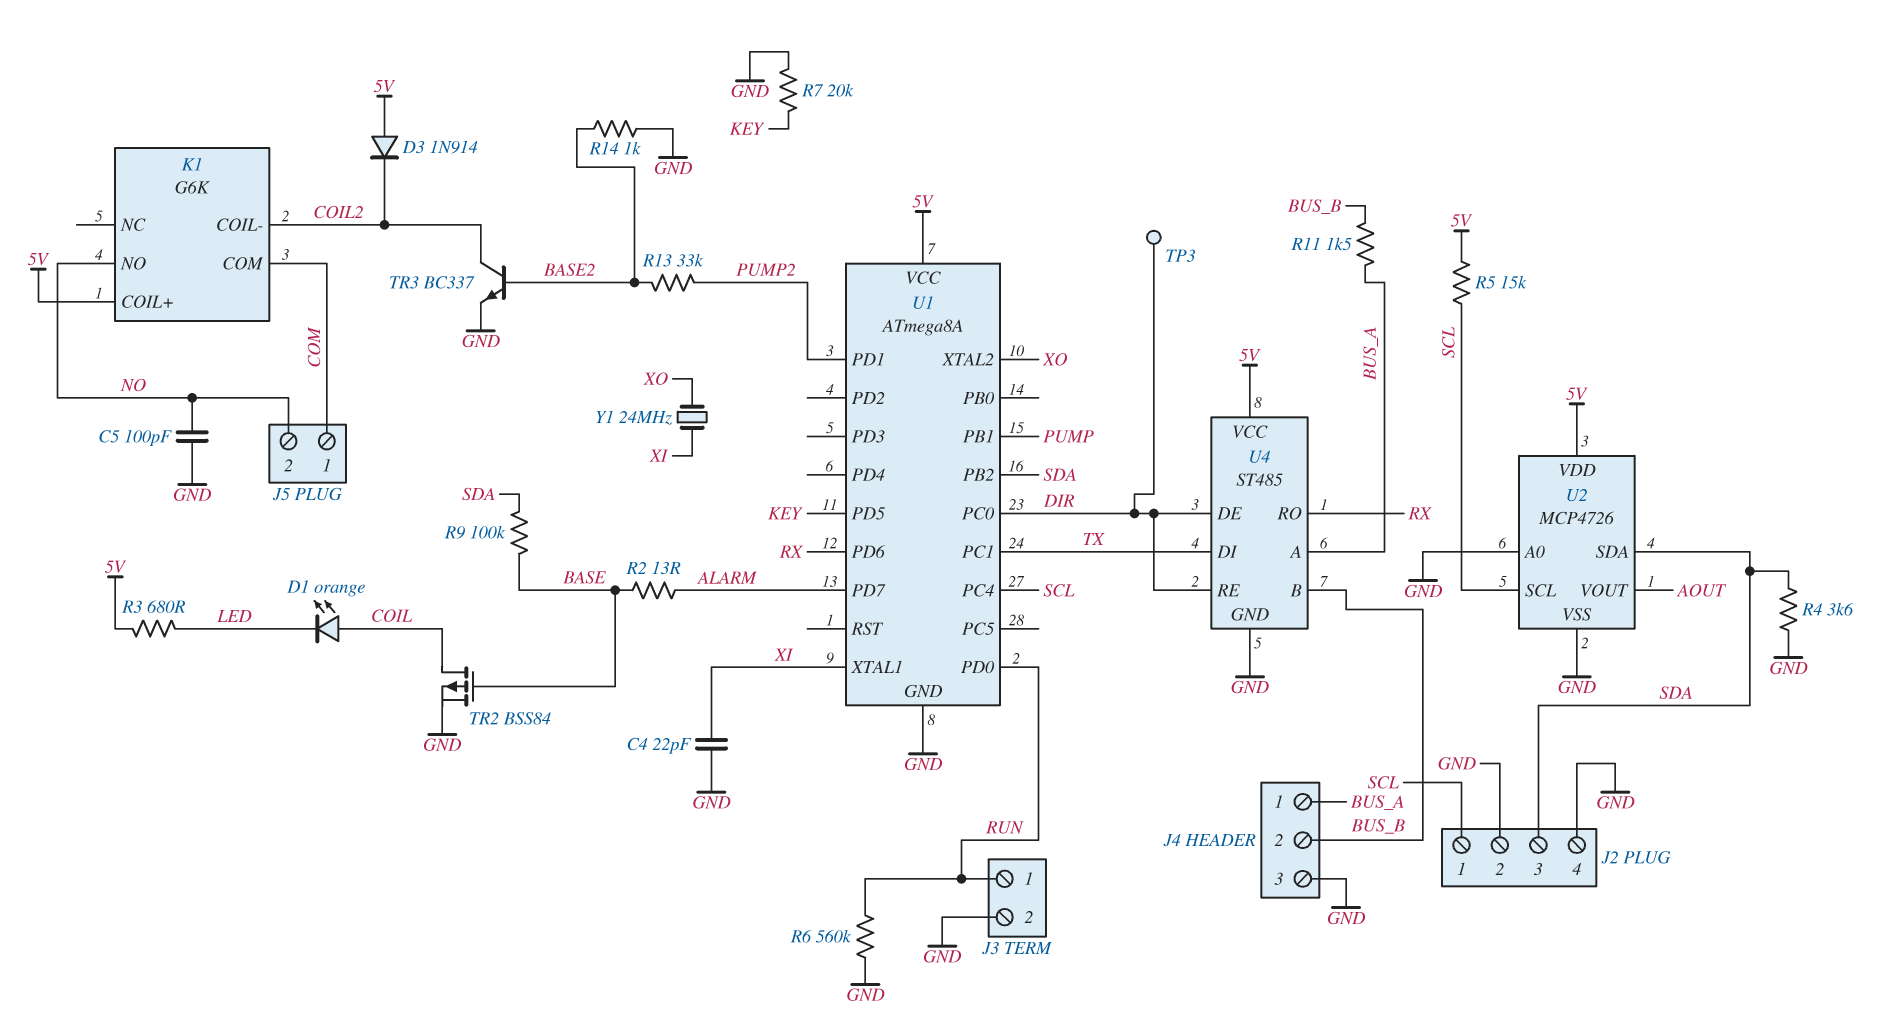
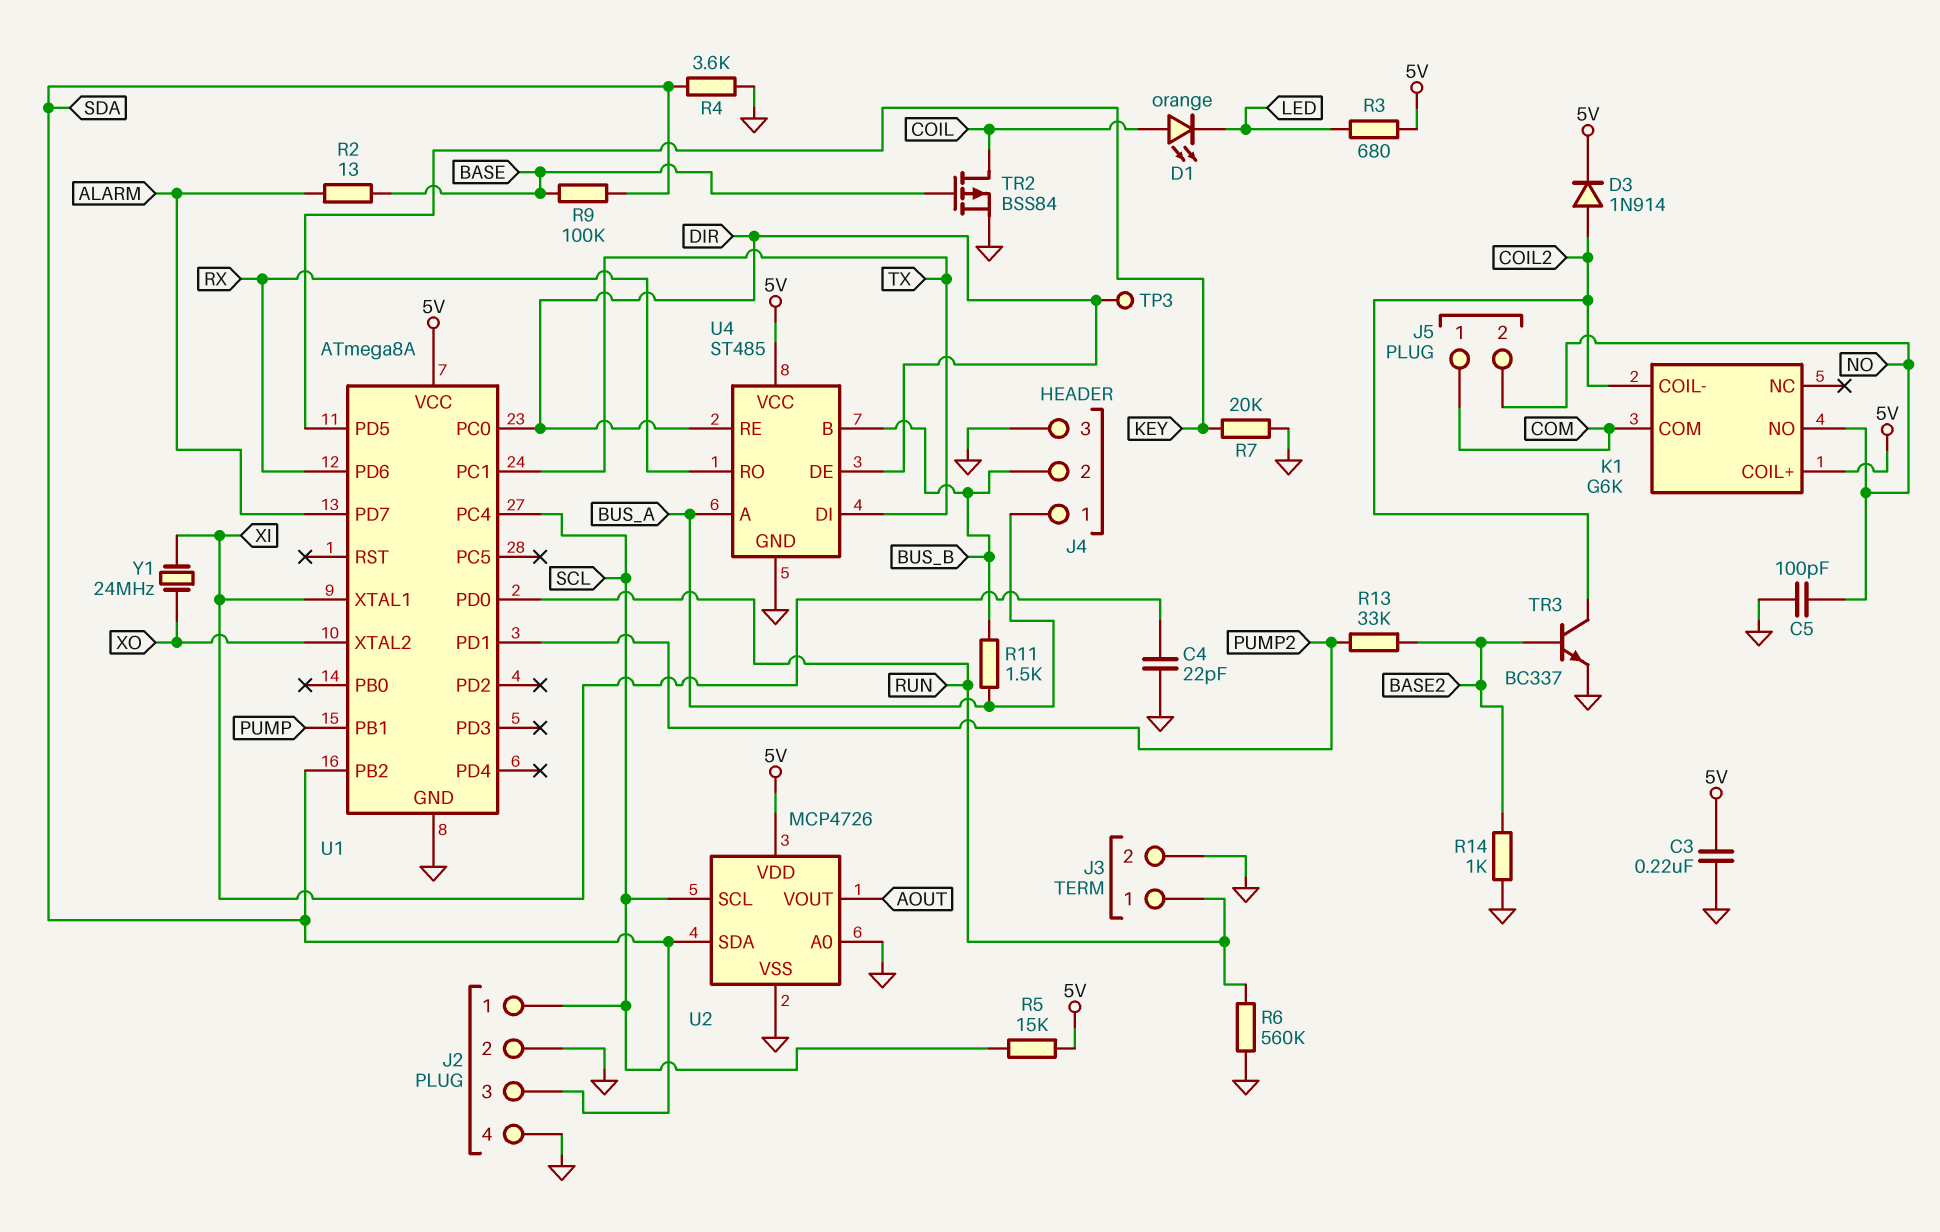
C3: none -> 220nF (5V, GND)
D3: diode 1N914 (A 5V, K COIL2) -> diode 1N914 (A COIL2, K 5V)

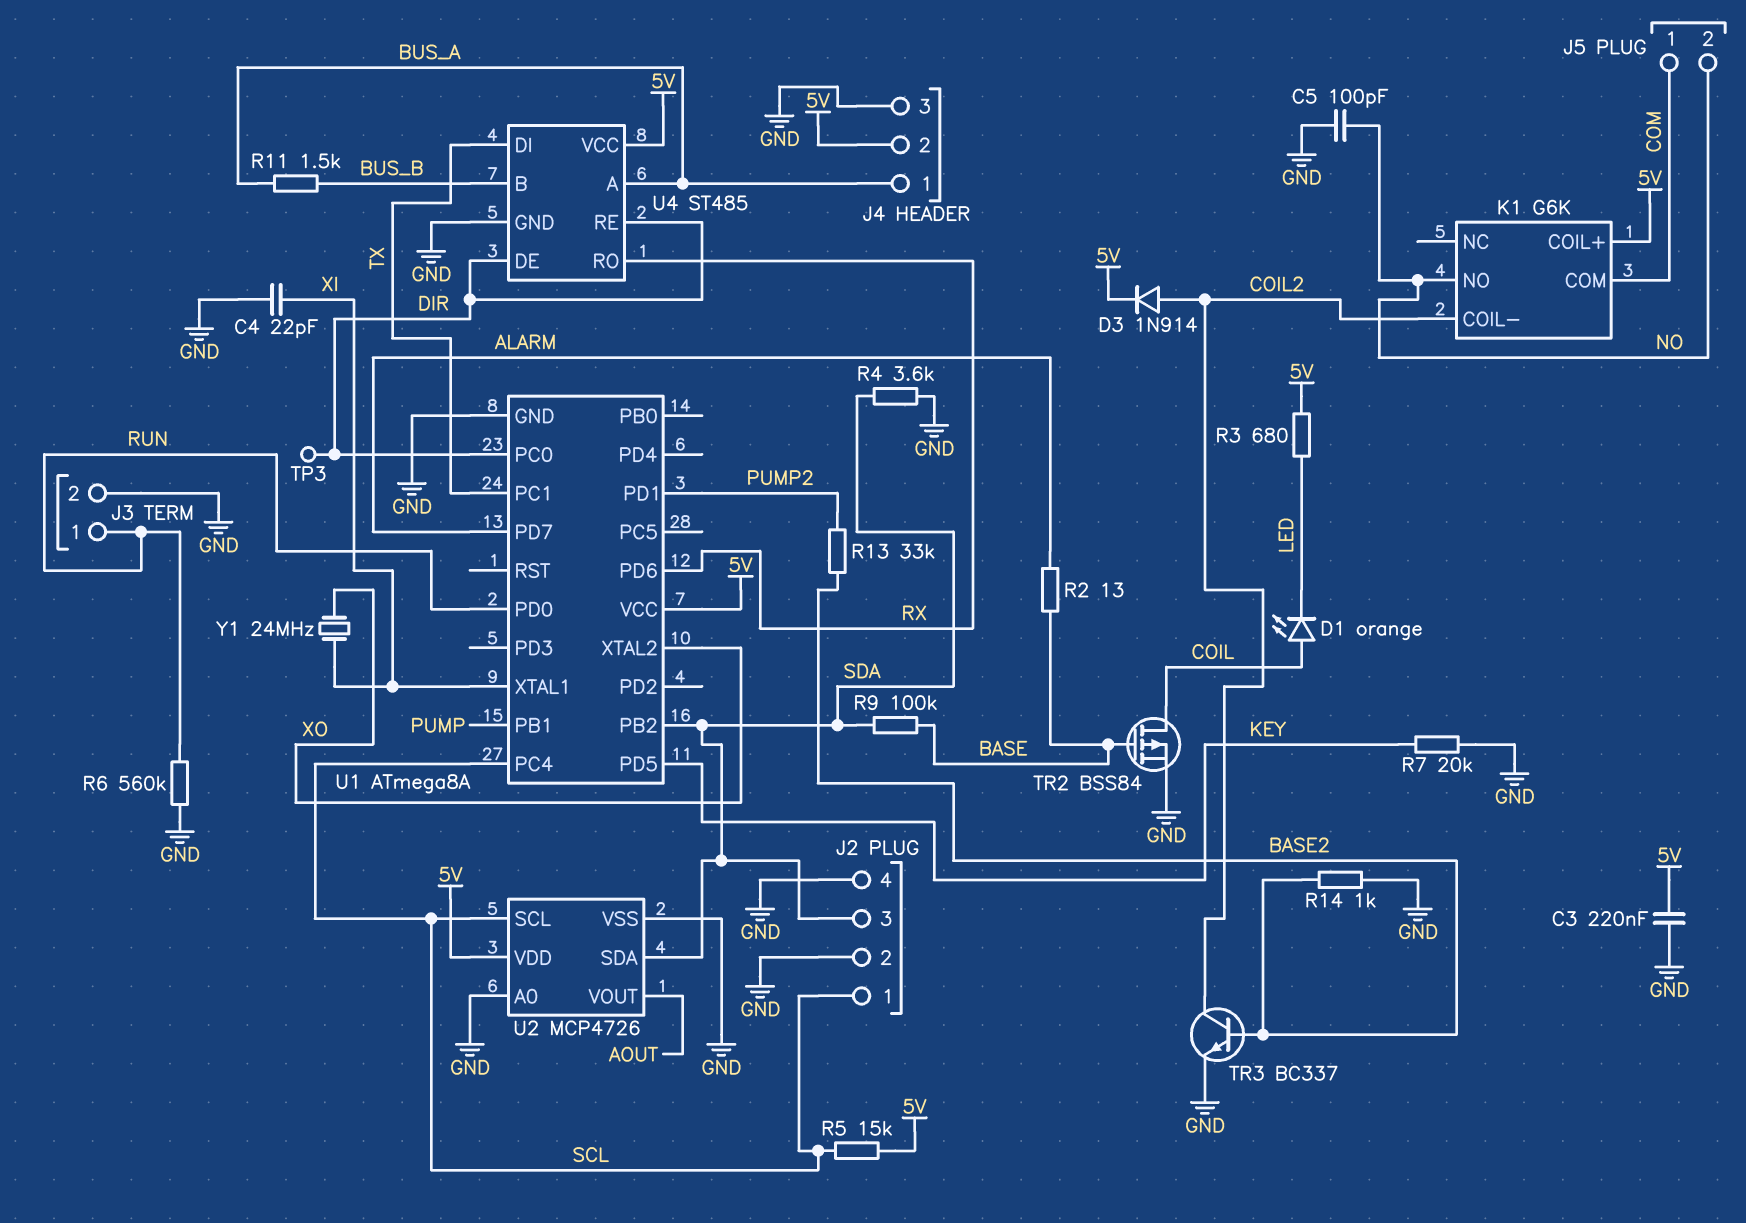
J4 pin 2: BUS_B -> 5V

